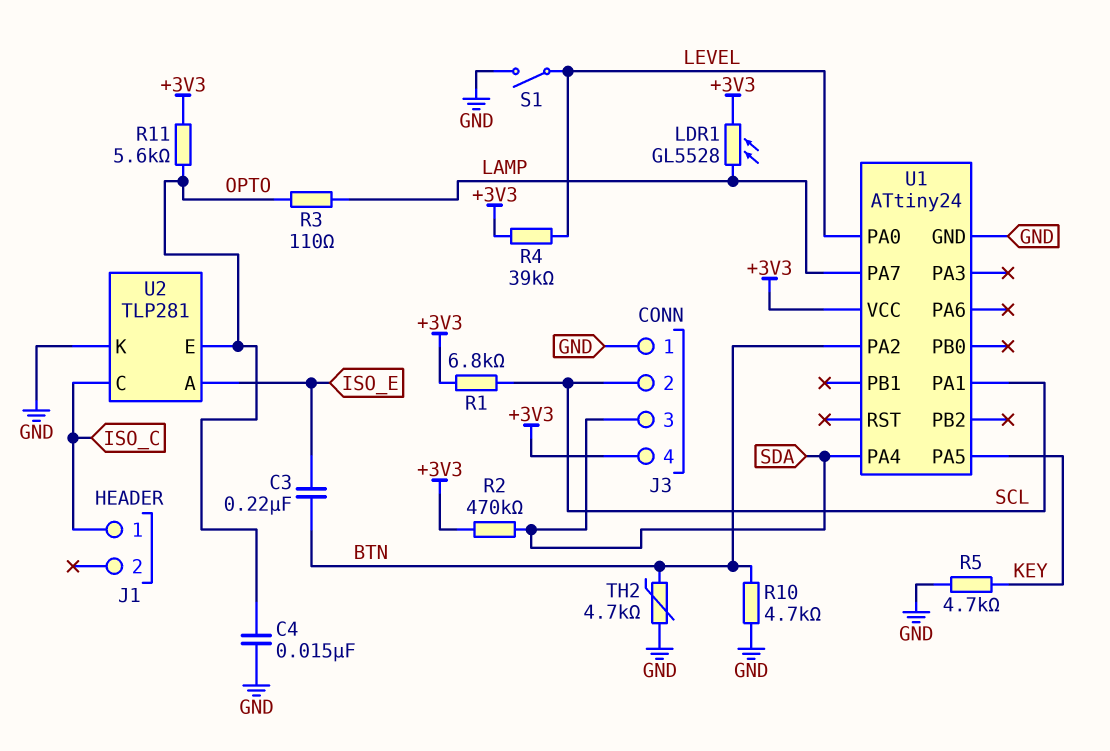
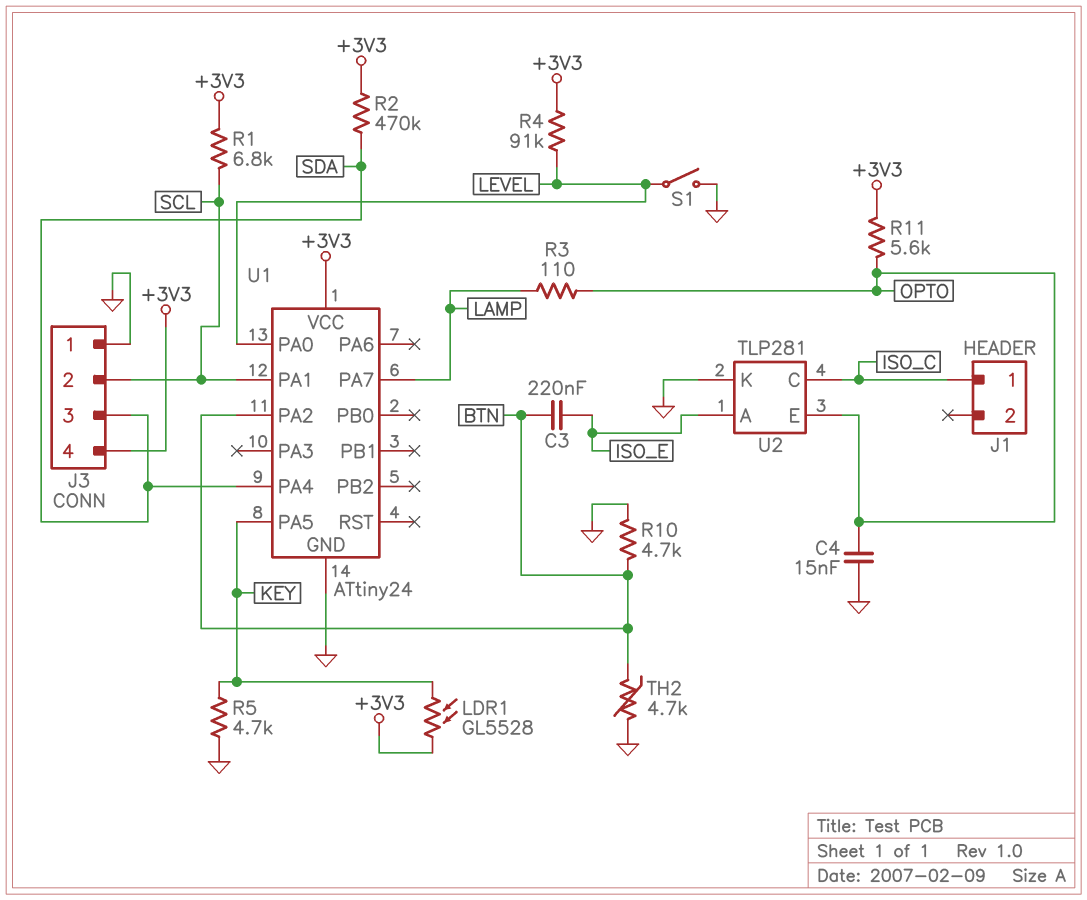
LDR1: GL5528 (+3V3, LAMP) -> GL5528 (+3V3, KEY)
R4: 39k (+3V3, LEVEL) -> 91k (+3V3, LEVEL)

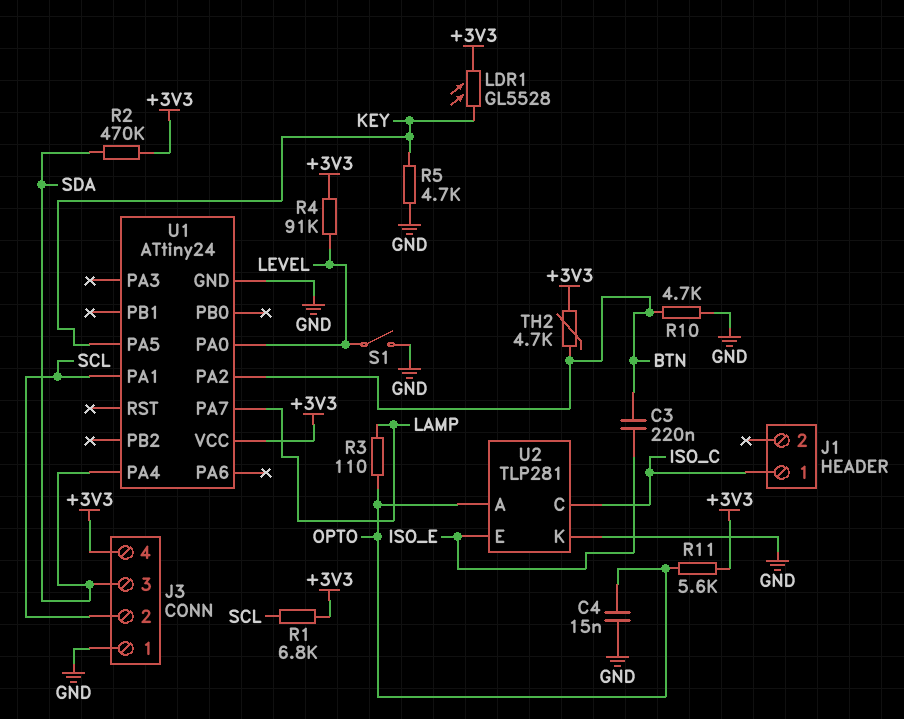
TH2: 4.7k (BTN, GND) -> 4.7k (+3V3, BTN)
U2 pin A: ISO_E -> OPTO
U2 pin E: OPTO -> ISO_E

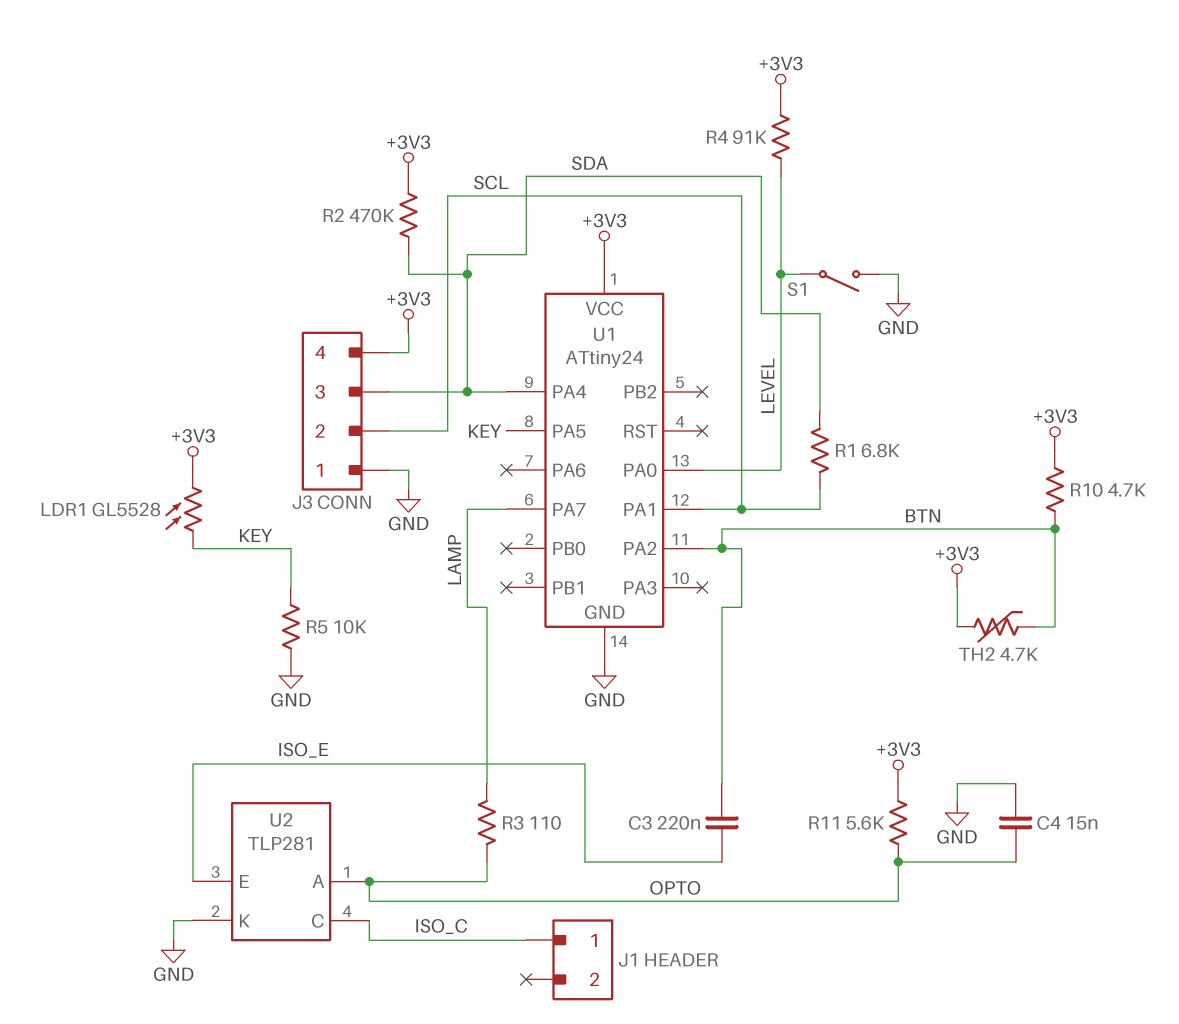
R1: 6.8k (+3V3, SCL) -> 6.8k (SCL, SDA)
R5: 4.7k (GND, KEY) -> 10k (GND, KEY)
R10: 4.7k (BTN, GND) -> 4.7k (+3V3, BTN)

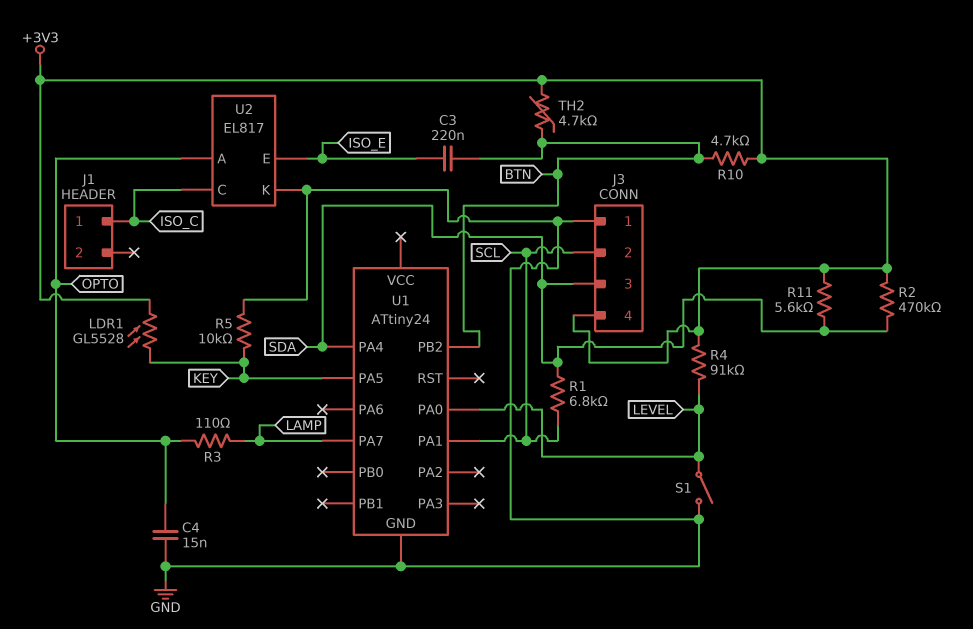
R11: 5.6k (+3V3, OPTO) -> 5.6k (+3V3, SDA)
U1 pin PA2: BTN -> none
U1 pin PB2: none -> BTN
U1 pin VCC: +3V3 -> none
U2: TLP281 -> EL817

